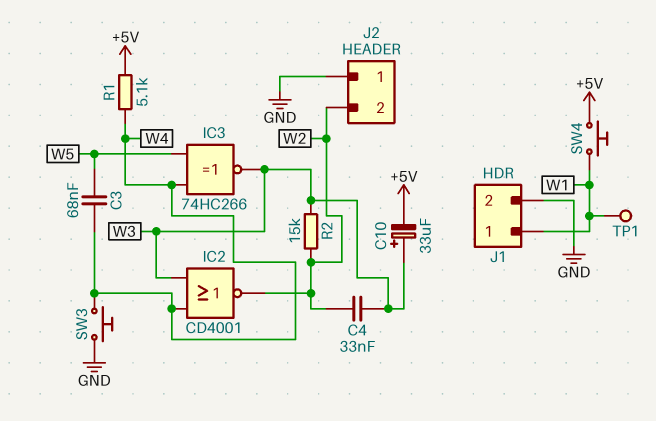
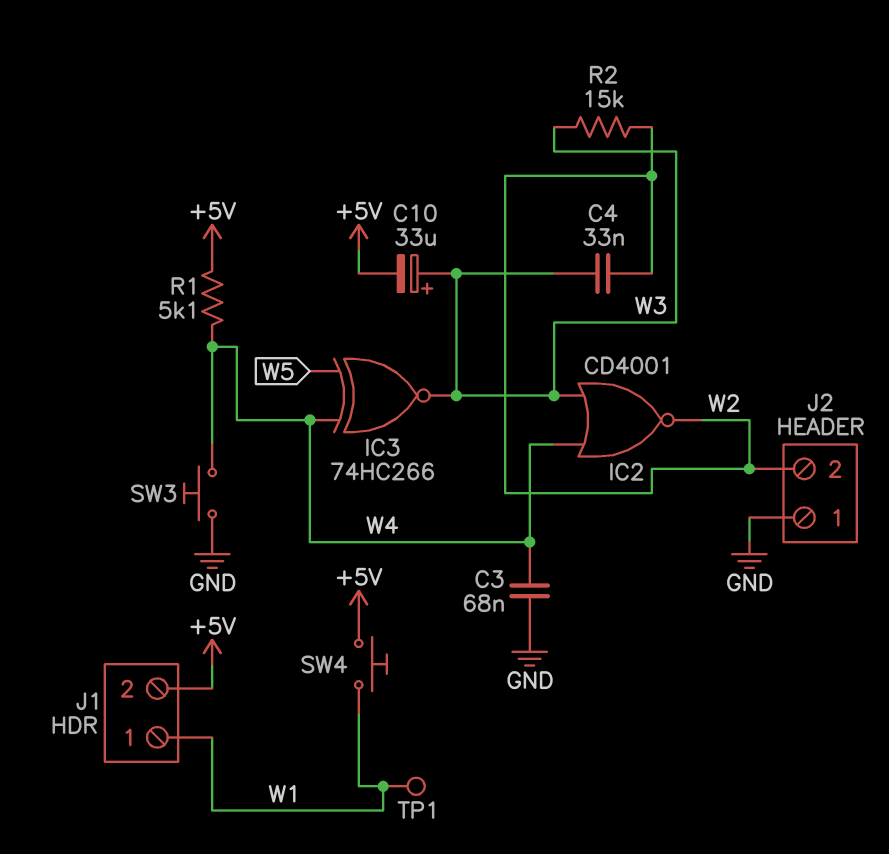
C3: 68nF (W4, W5) -> 68nF (GND, W4)
J1 pin 2: GND -> +5V

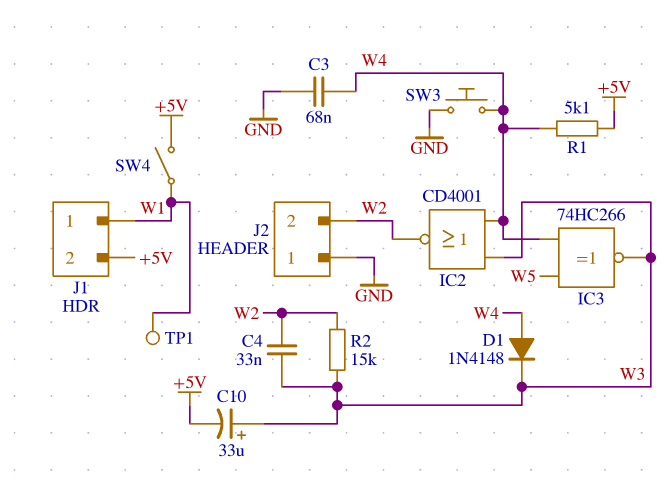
D1: none -> diode 1N4148 (A W4, K W3)
SW4: button (+5V, W1) -> switch (+5V, W1)

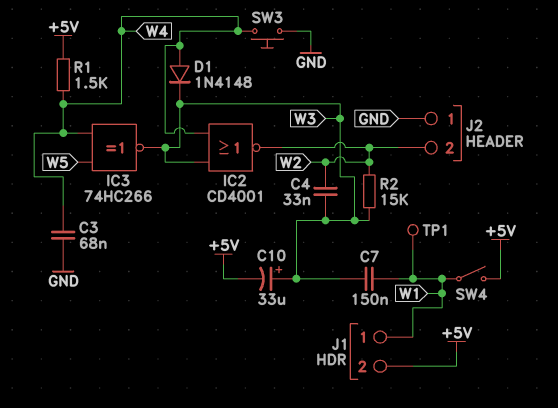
C7: none -> 150nF (W1, W3)
R1: 5.1k (+5V, W4) -> 1.5k (+5V, W4)

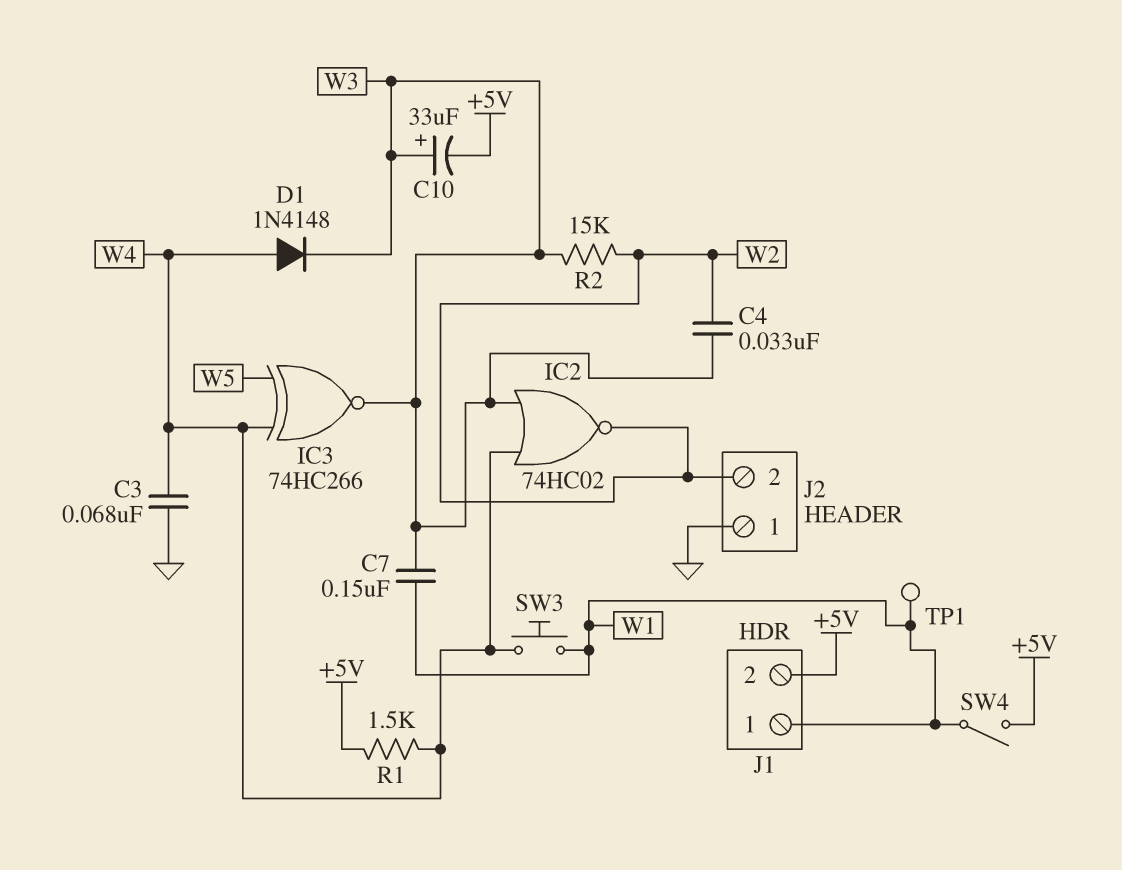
IC2: NOR CD4001 (in W3, in W4, out W2) -> NOR 74HC02 (in W3, in W4, out W2)
SW3: button (GND, W4) -> button (W1, W4)

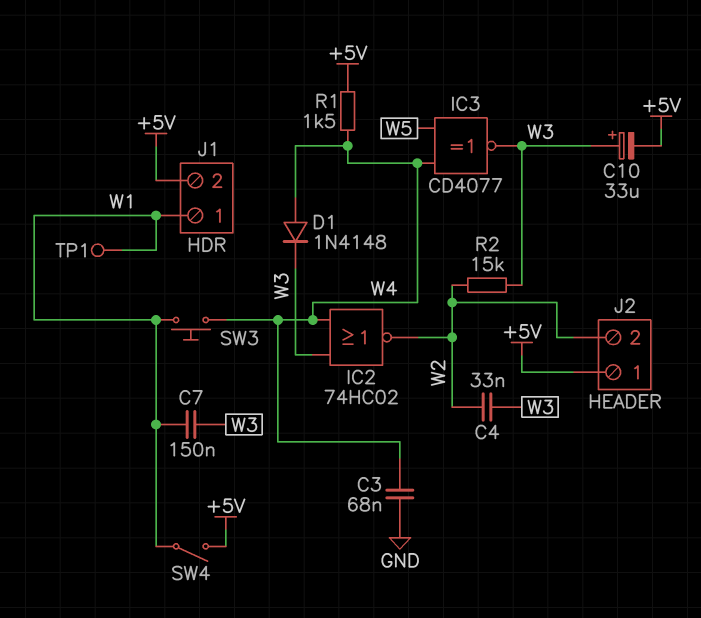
IC3: XNOR 74HC266 (in W4, in W5, out W3) -> XNOR CD4077 (in W4, in W5, out W3)
J2 pin 1: GND -> +5V

